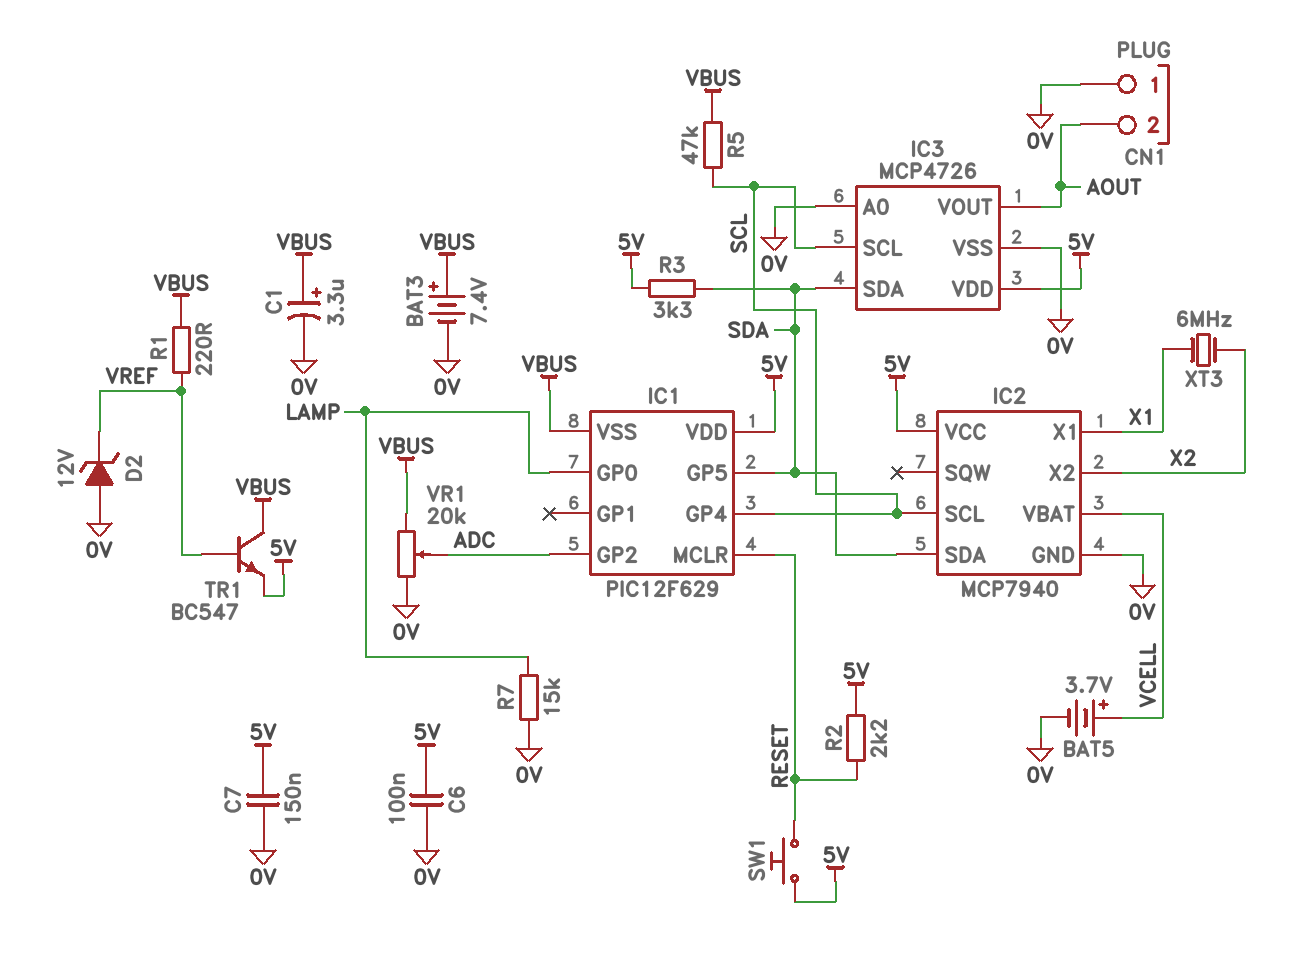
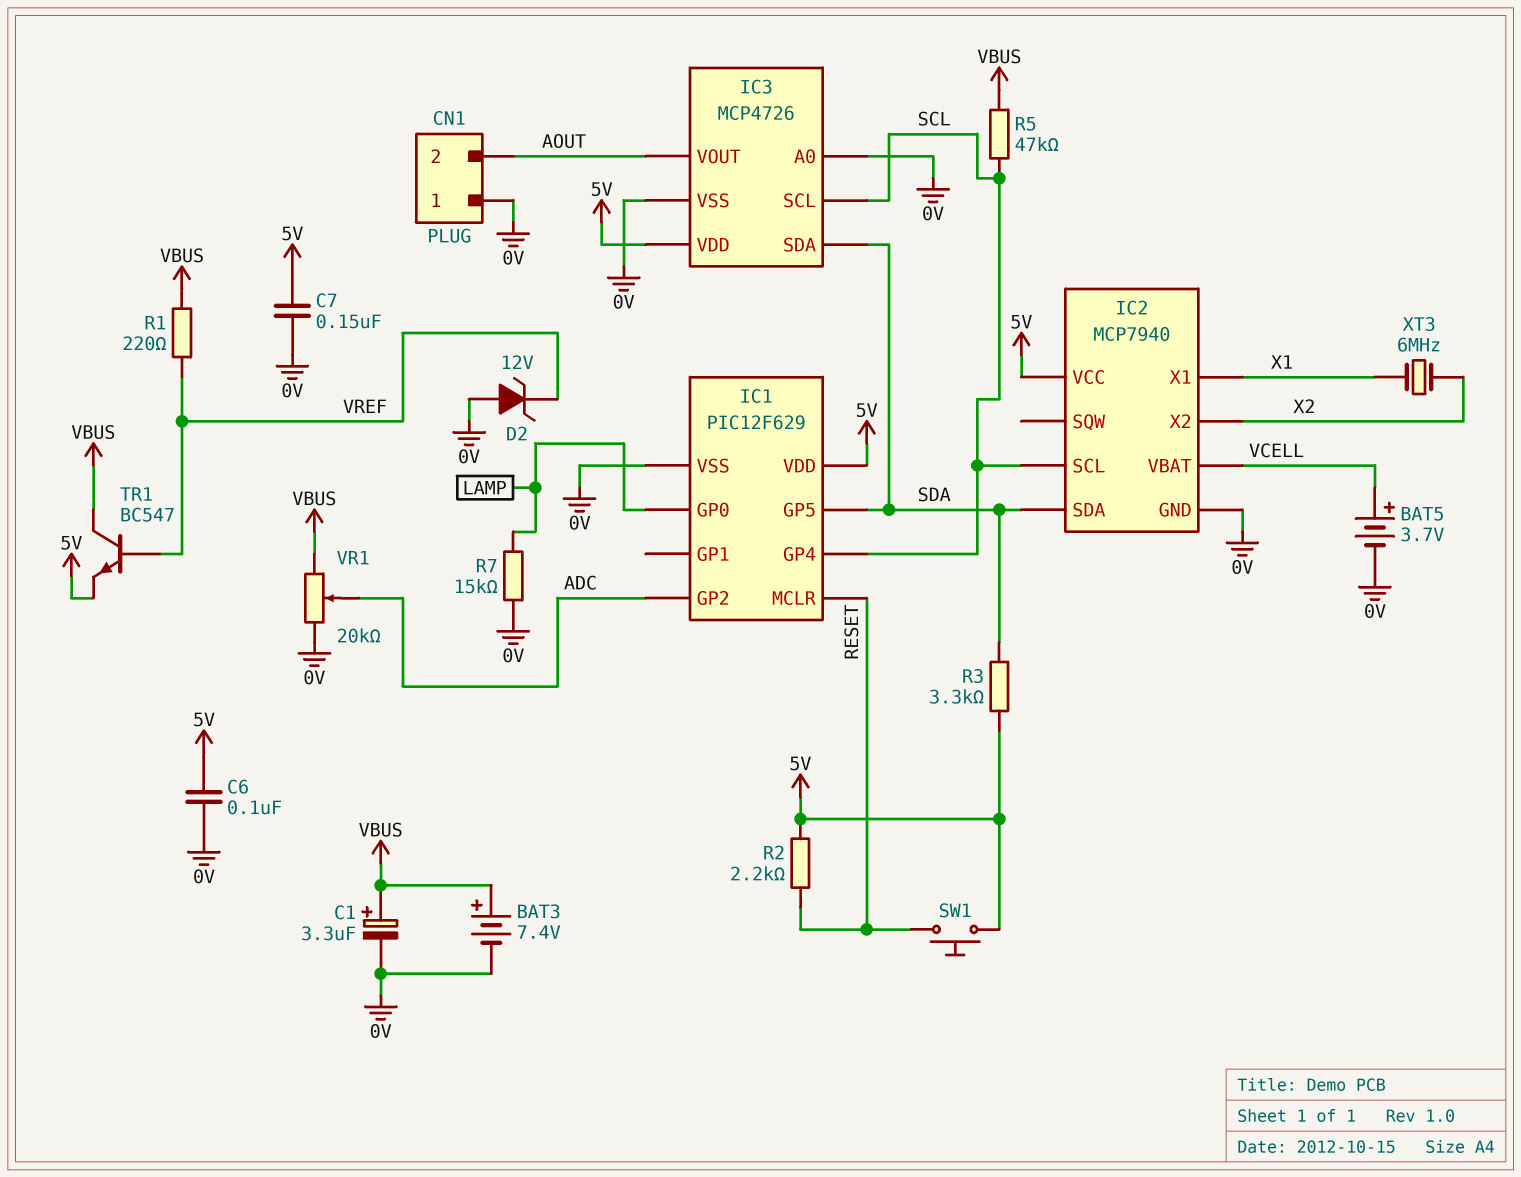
IC1 pin VSS: VBUS -> 0V

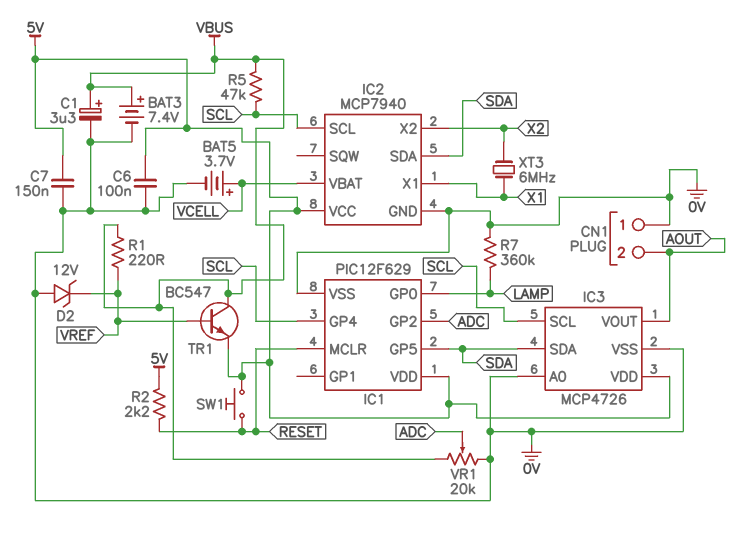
R3: 3.3k (5V, SDA) -> none
R7: 15k (0V, LAMP) -> 360k (0V, LAMP)

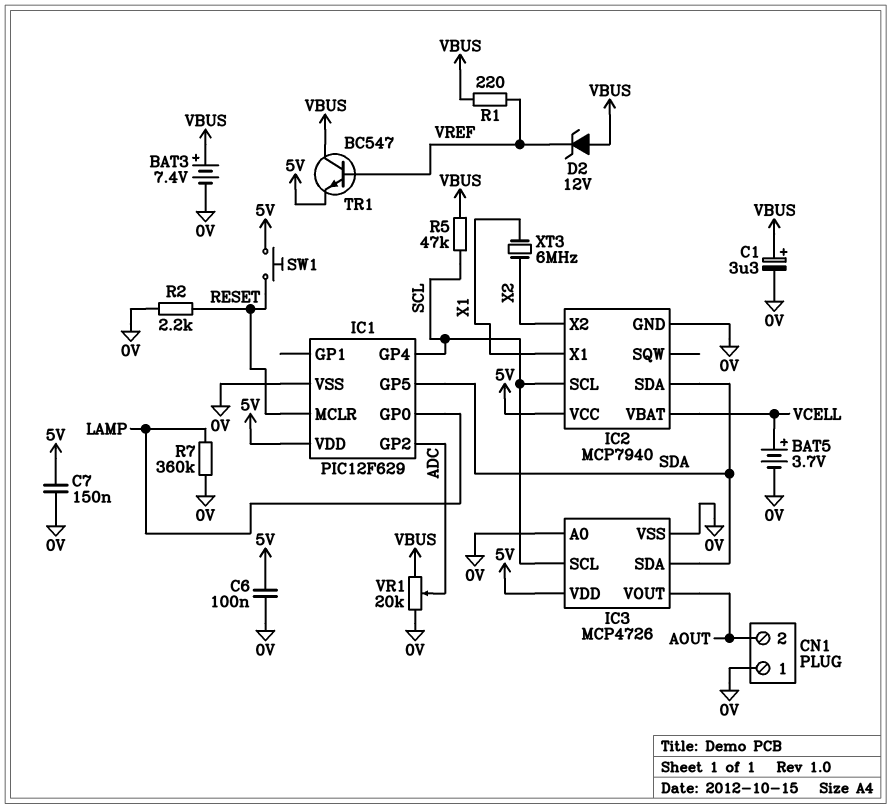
D2: zener 12V (A 0V, K VREF) -> zener 12V (A VBUS, K VREF)
R2: 2.2k (5V, RESET) -> 2.2k (0V, RESET)

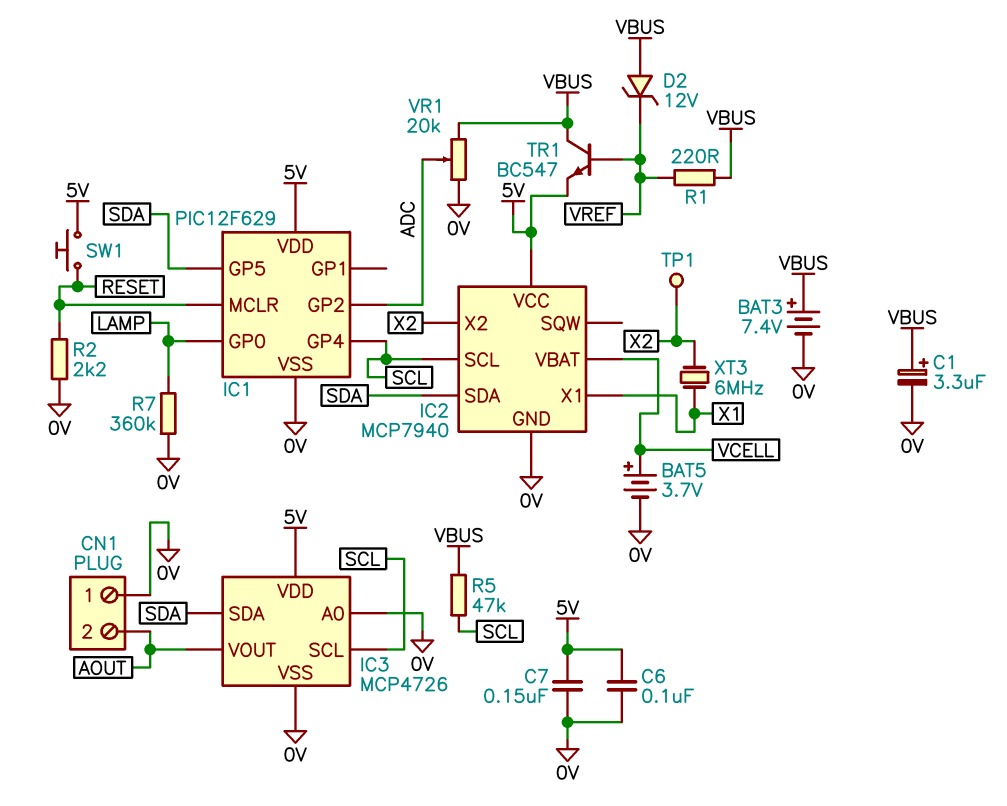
TP1: none -> test point (X2)

